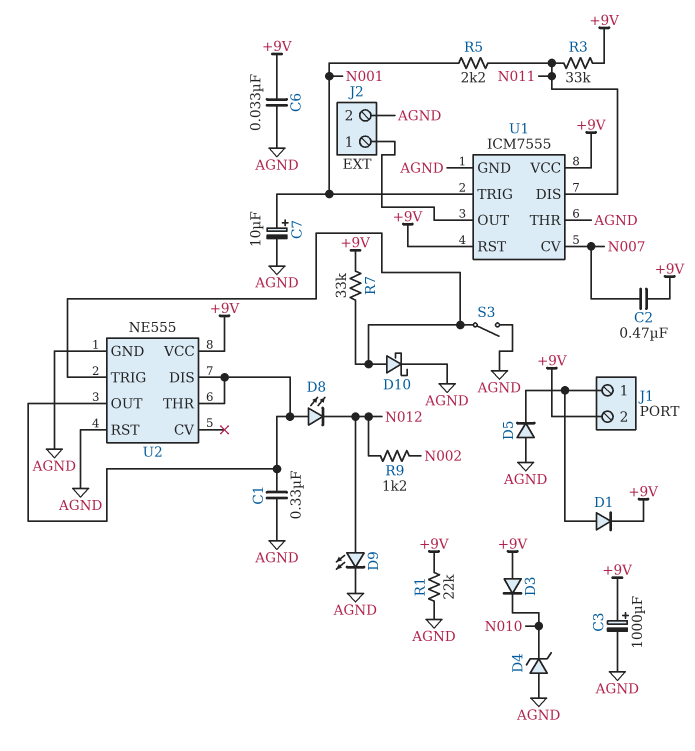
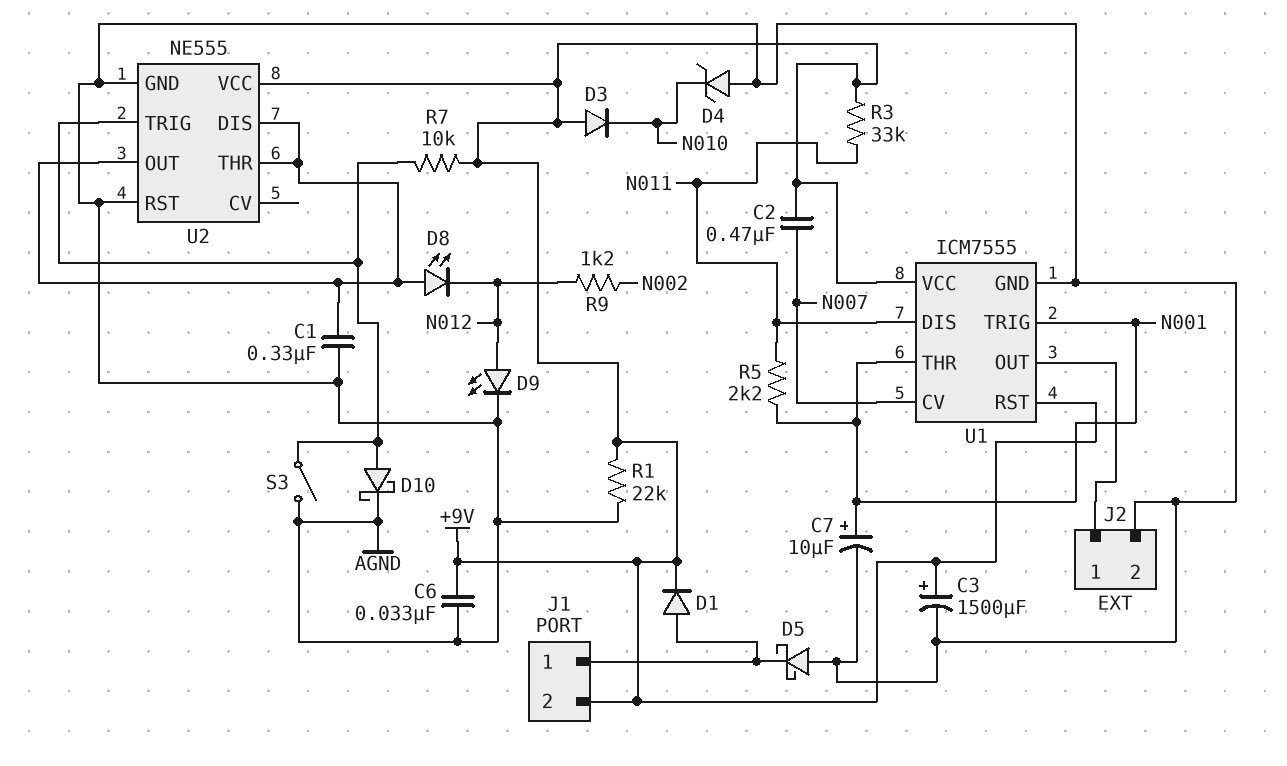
C3: 1000uF (plus +9V, minus AGND) -> 1500uF (plus +9V, minus AGND)
D5: diode (A AGND, K J1/1) -> schottky (A AGND, K J1/1)
R7: 33k (+9V, U2/TRIG) -> 10k (+9V, U2/TRIG)
U1 pin THR: AGND -> N001

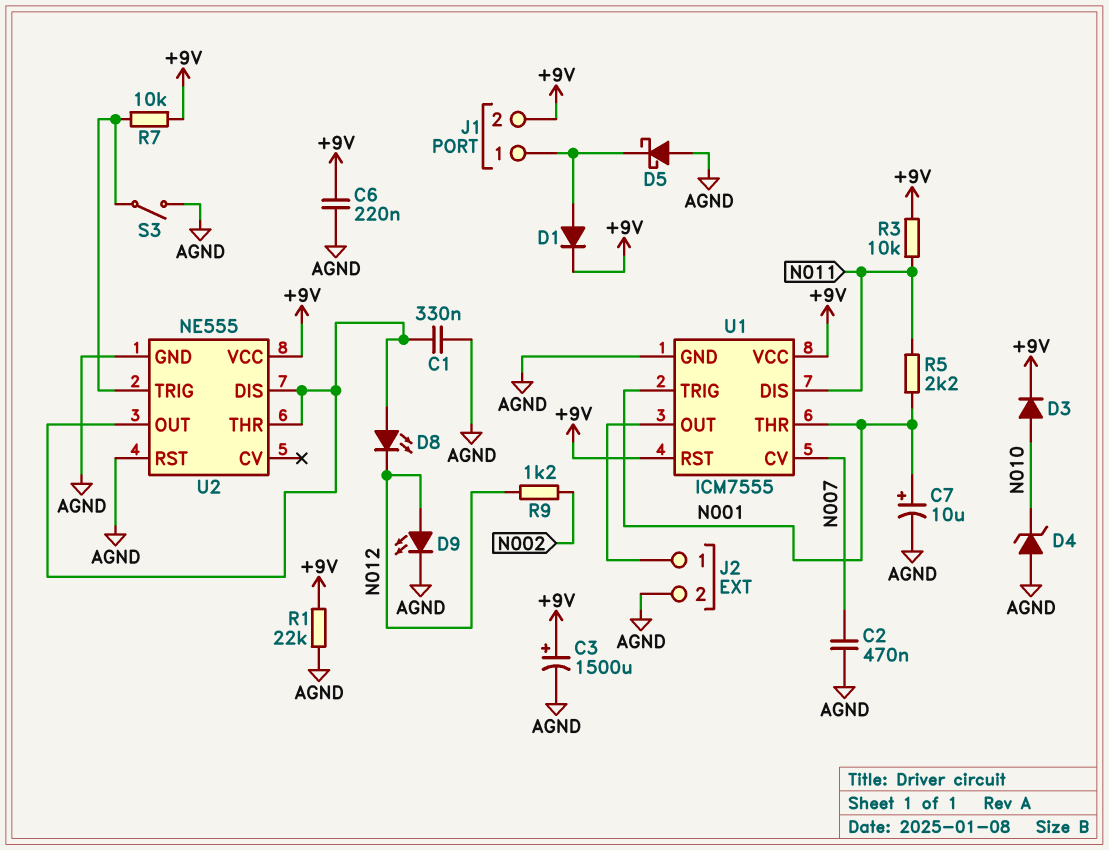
C2: 470nF (+9V, N007) -> 470nF (AGND, N007)
C6: 33nF (+9V, AGND) -> 220nF (+9V, AGND)
D3: diode (A +9V, K N010) -> diode (A N010, K +9V)
D10: schottky (A U2/TRIG, K AGND) -> none
R3: 33k (+9V, N011) -> 10k (+9V, N011)

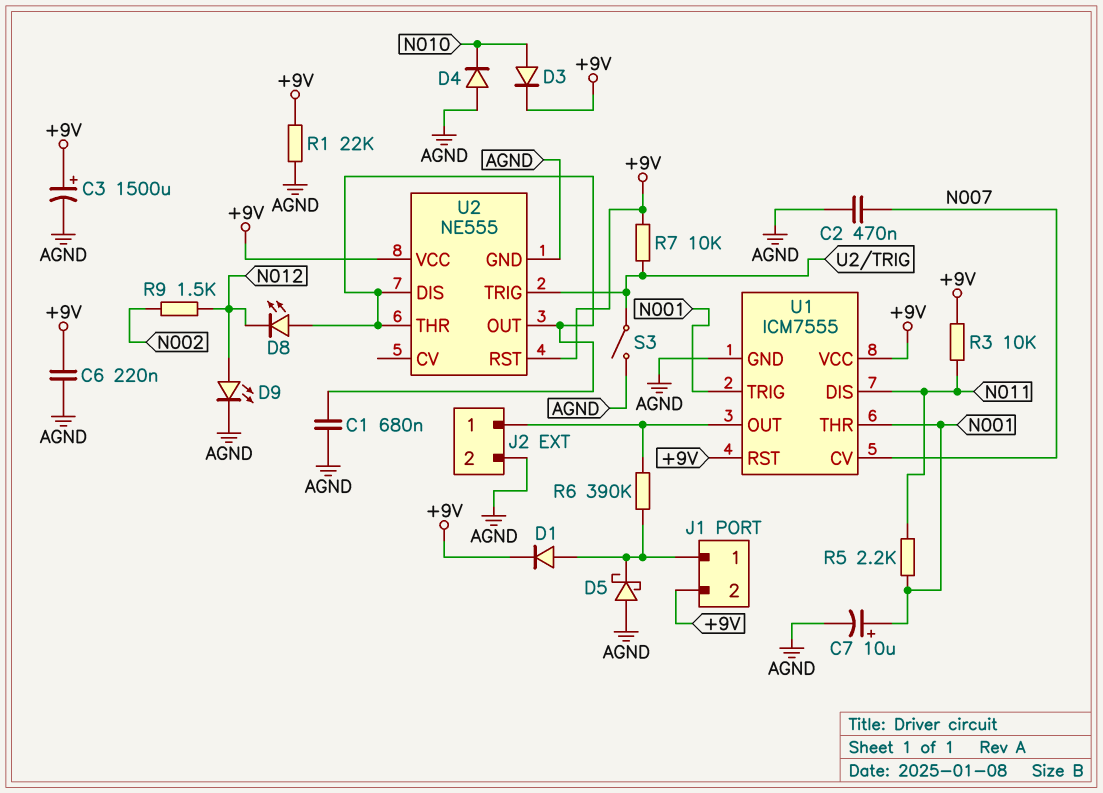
C1: 330nF (AGND, U2/DIS) -> 680nF (AGND, U2/DIS)
D4: zener (A AGND, K N010) -> diode (A AGND, K N010)
R6: none -> 390k (J1/1, J2/1)
R9: 1.2k (N002, N012) -> 1.5k (N002, N012)
U2 pin RST: AGND -> +9V

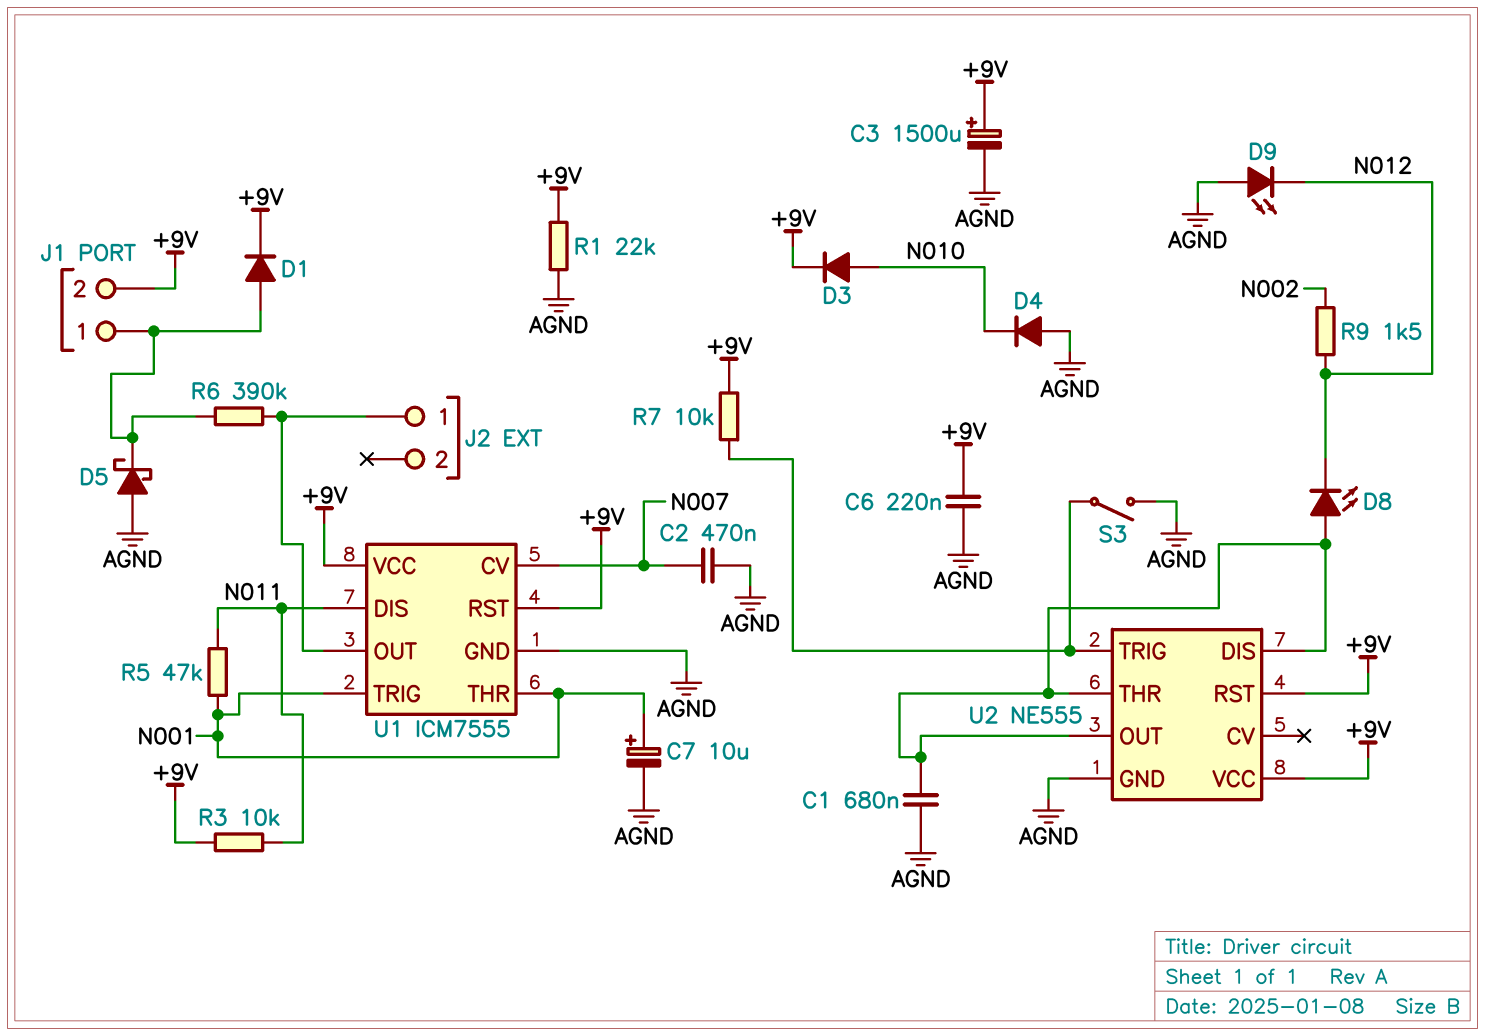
D9: LED (A N012, K AGND) -> LED (A AGND, K N012)
J2 pin 2: AGND -> none
R5: 2.2k (N001, N011) -> 47k (N001, N011)

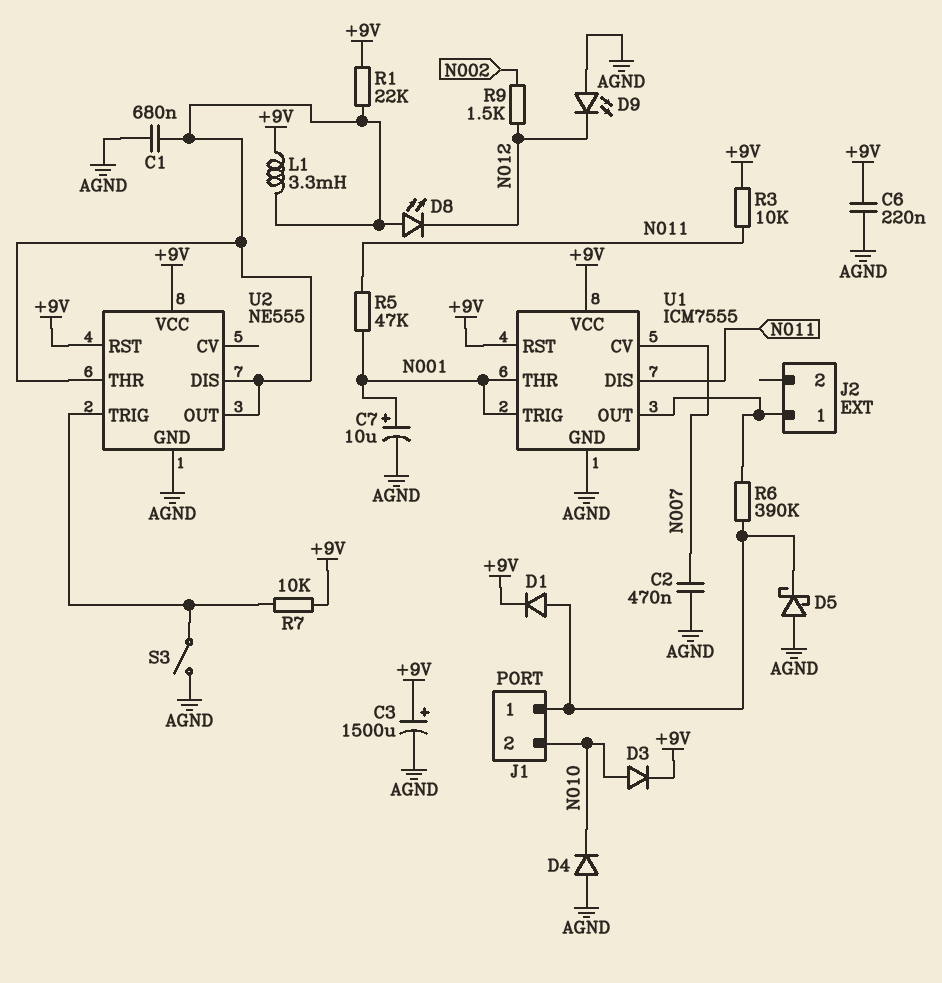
J1 pin 2: +9V -> N010
L1: none -> 3.3mH (+9V, U2/DIS)
R1: 22k (+9V, AGND) -> 22k (+9V, U2/DIS)

